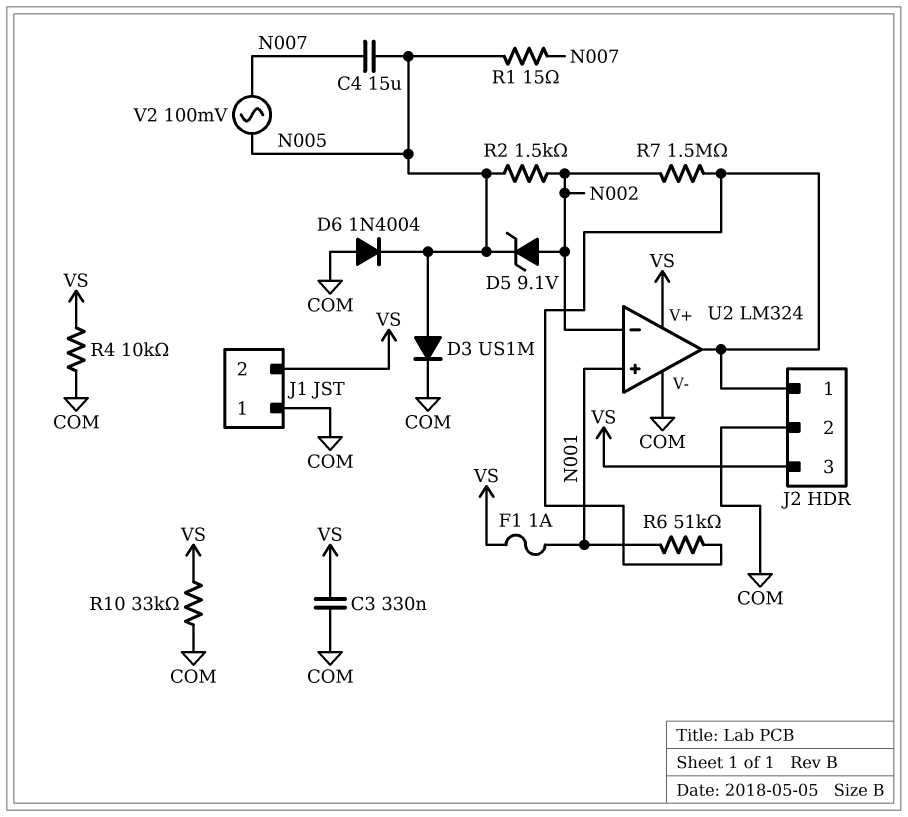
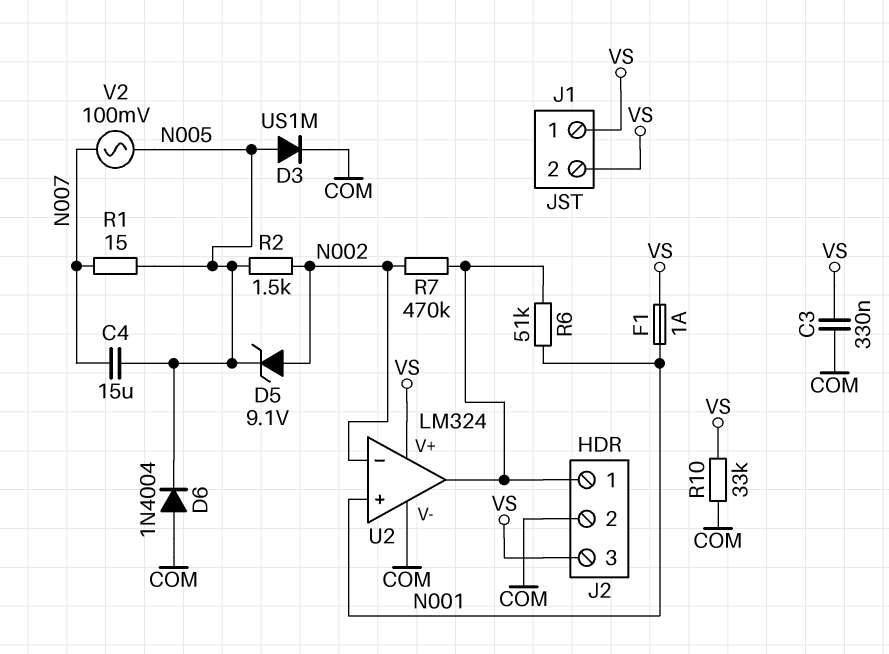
J1 pin 1: COM -> VS
R4: 10k (COM, VS) -> none
R7: 1.5M (J2/1, N002) -> 470k (J2/1, N002)

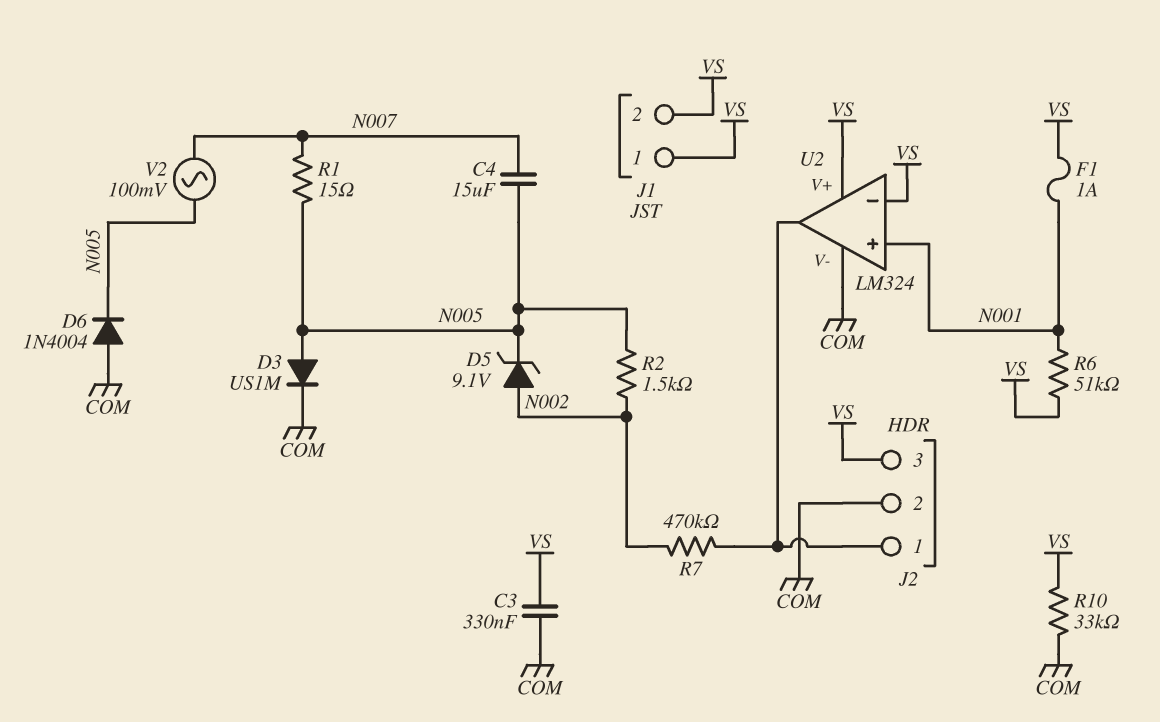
R6: 51k (J2/1, N001) -> 51k (N001, VS)
U2 pin in-: N002 -> VS

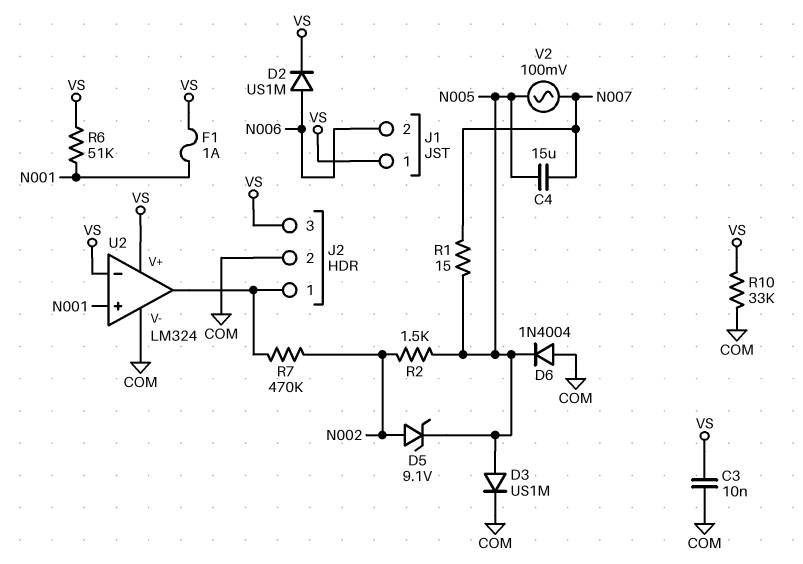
C3: 330nF (COM, VS) -> 10nF (COM, VS)
D2: none -> diode US1M (A N006, K VS)
J1 pin 2: VS -> N006

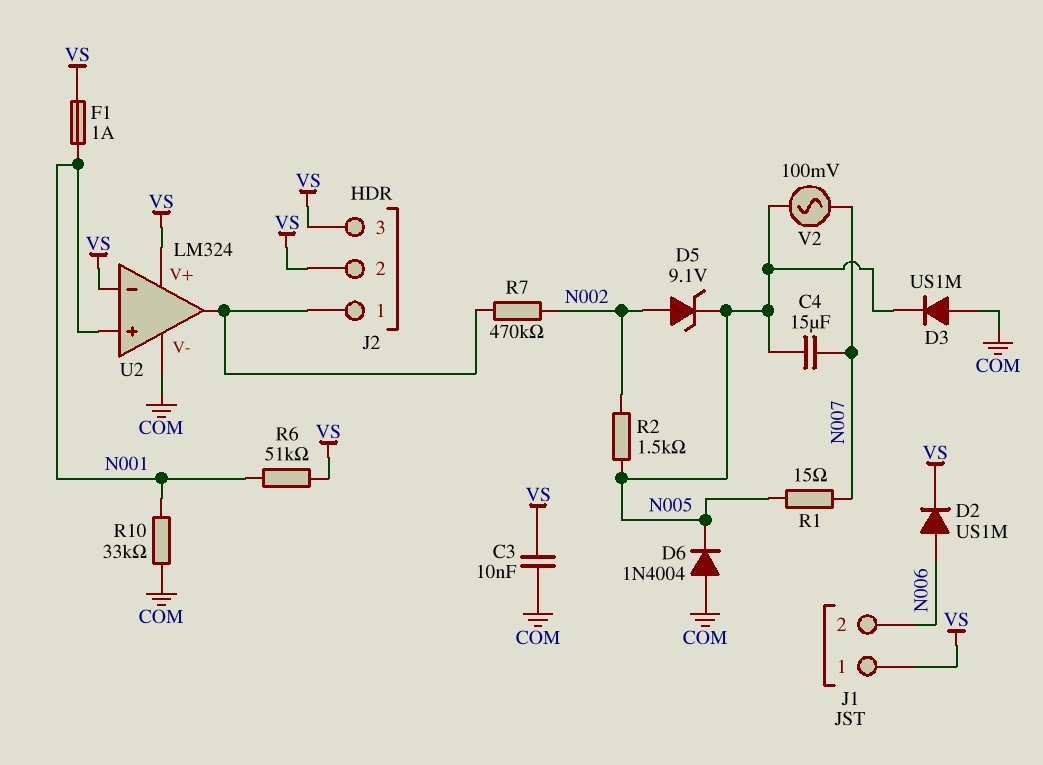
D3: diode US1M (A N005, K COM) -> diode US1M (A COM, K N005)
J2 pin 2: COM -> VS
R10: 33k (COM, VS) -> 33k (COM, N001)

